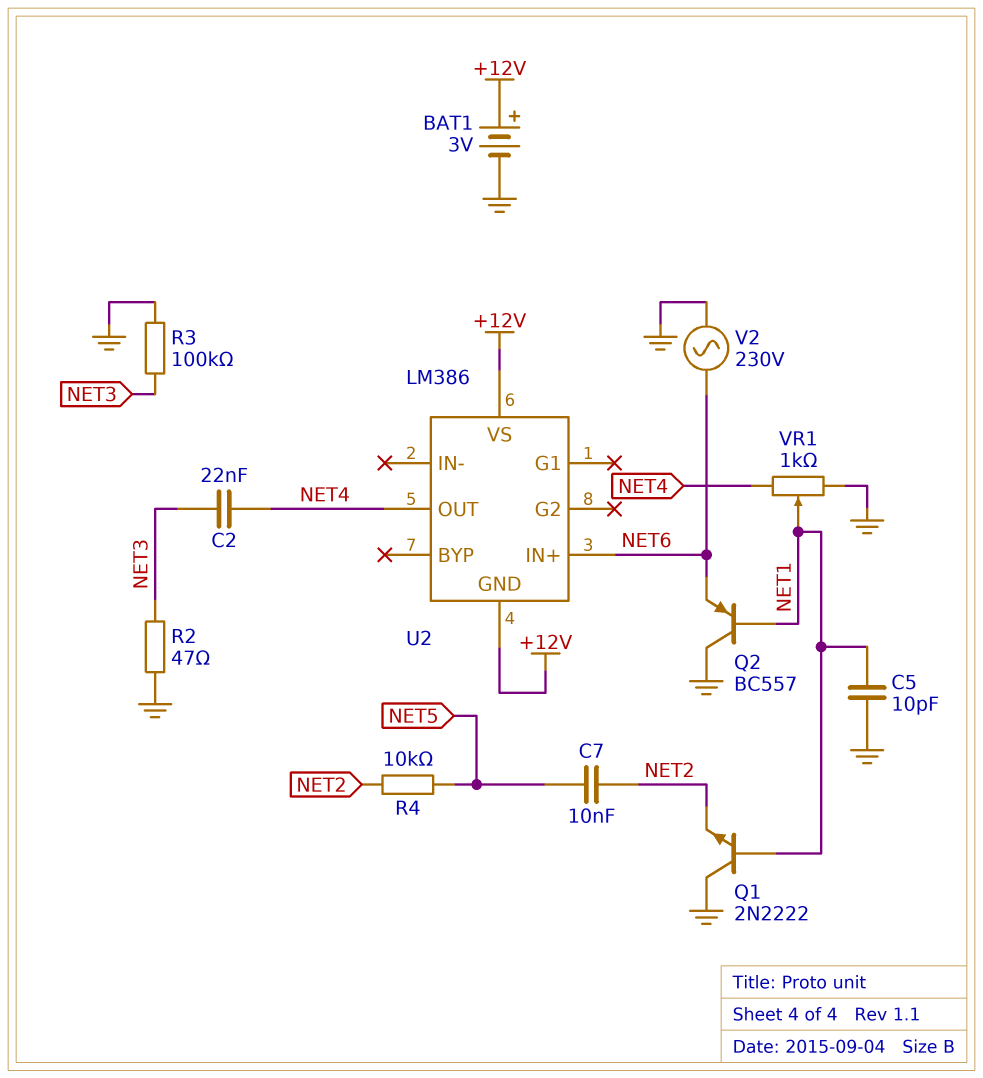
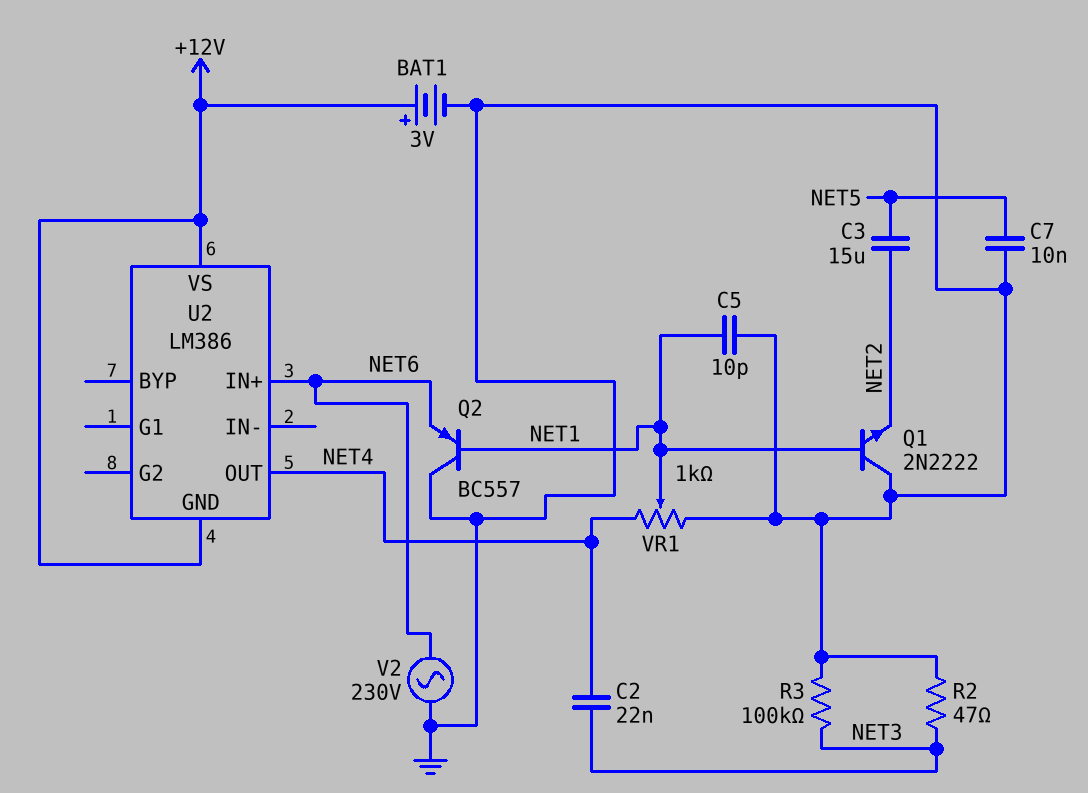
C3: none -> 15uF (NET2, NET5)
C7: 10nF (NET2, NET5) -> 10nF (GND, NET5)
R4: 10k (NET2, NET5) -> none

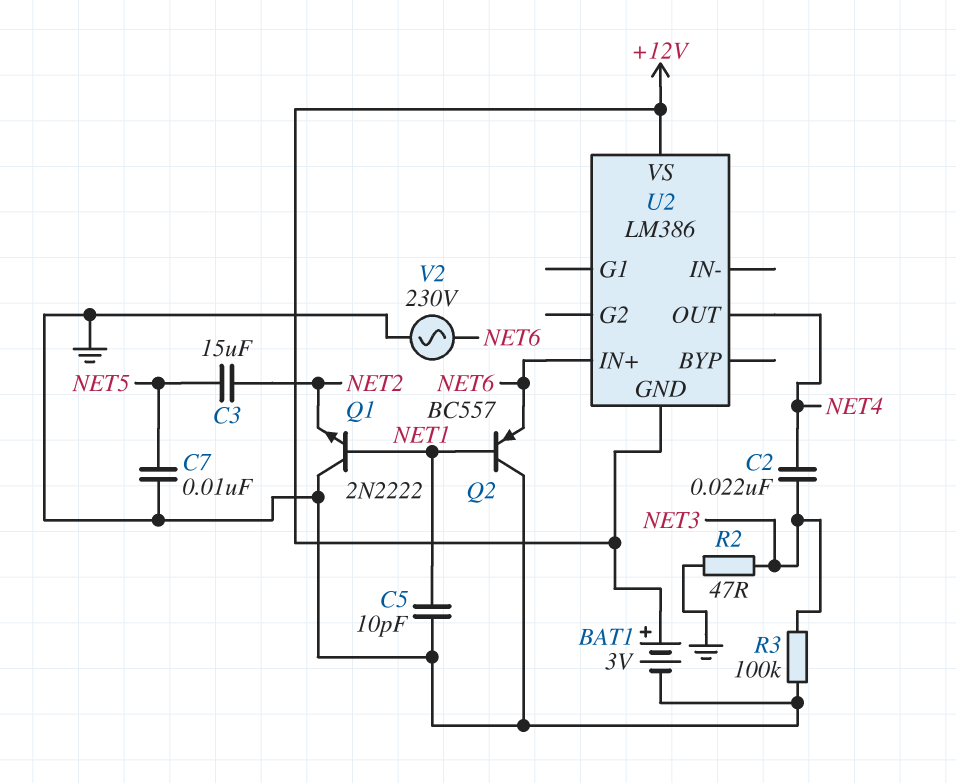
VR1: 1k (GND, NET4, wiper NET1) -> none

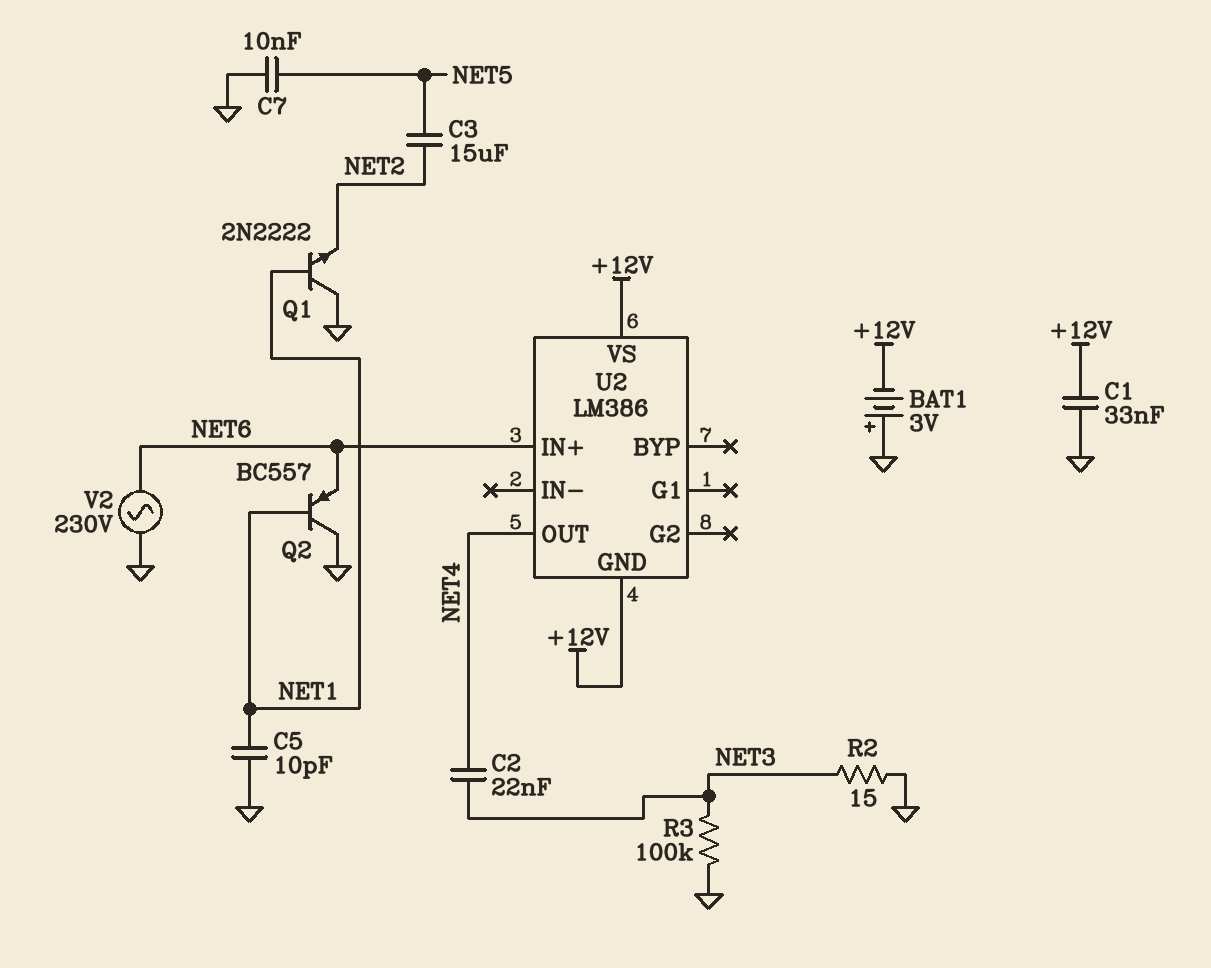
BAT1: 3V (plus +12V, minus GND) -> 3V (plus GND, minus +12V)
C1: none -> 33nF (+12V, GND)
R2: 47 (GND, NET3) -> 15 (GND, NET3)

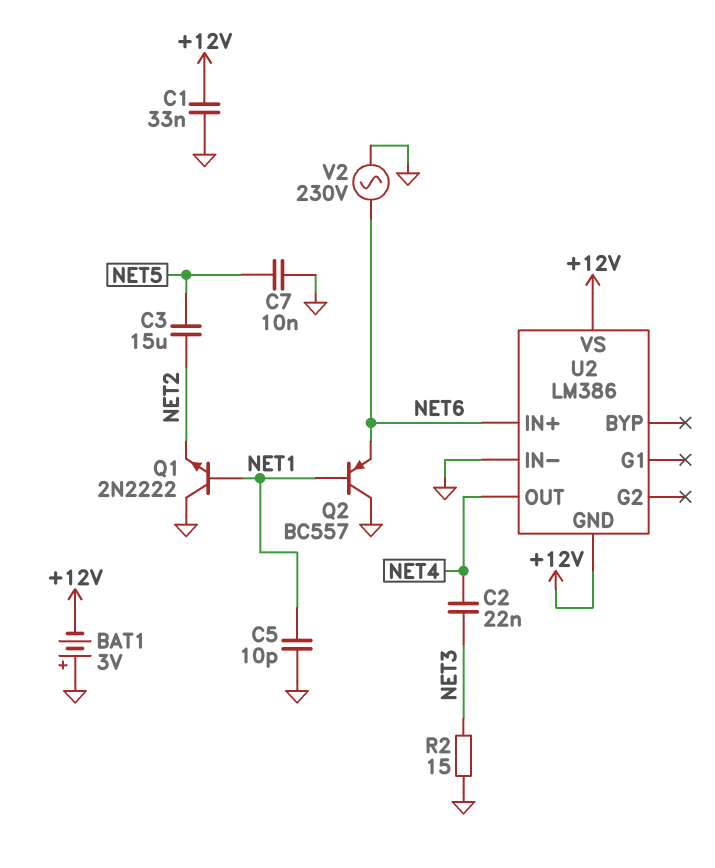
R3: 100k (GND, NET3) -> none
U2 pin IN-: none -> GND

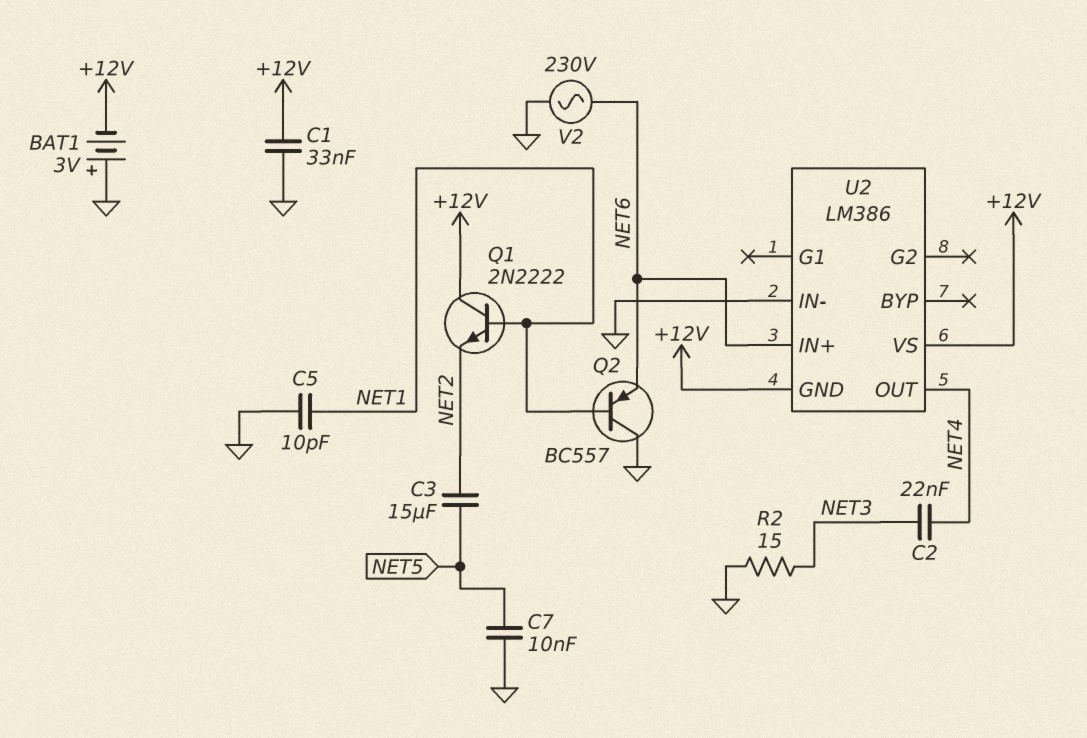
Q1: NPN 2N2222 (B NET1, C GND, E NET2) -> NPN 2N2222 (B NET1, C +12V, E NET2)

